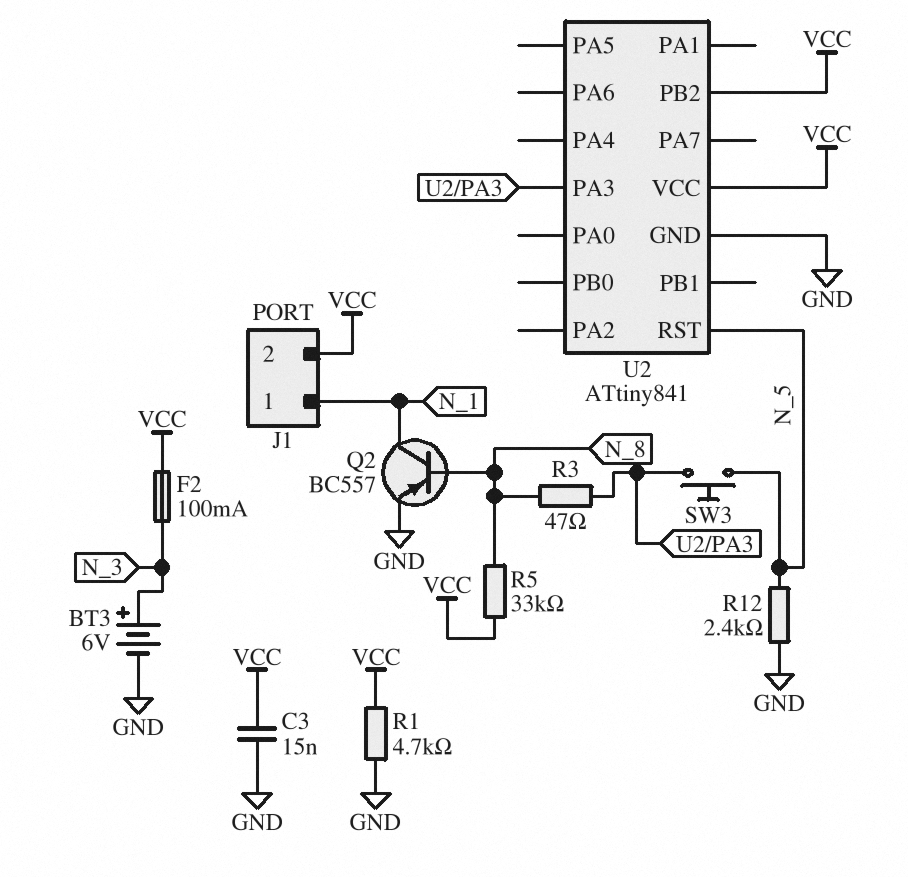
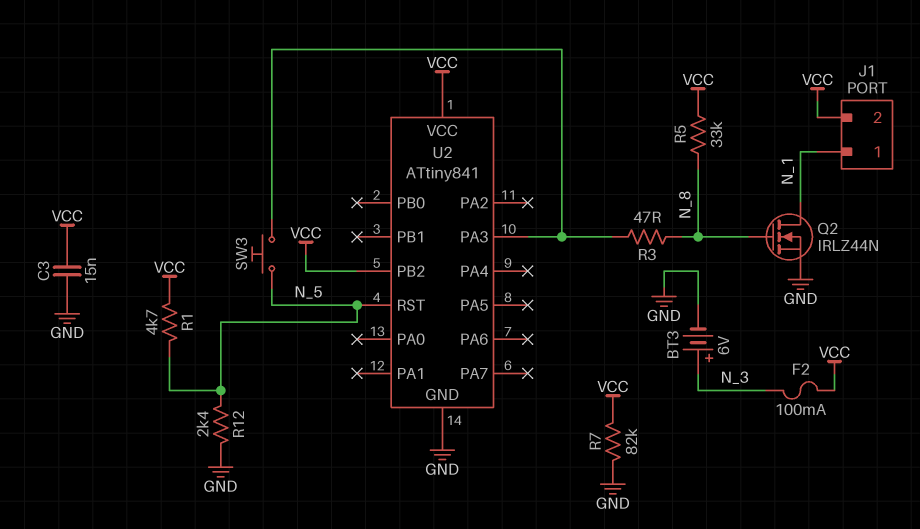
Q2: PNP BC557 (B N_8, C N_1, E GND) -> NMOS IRLZ44N (G N_8, D N_1, S GND)
R1: 4.7k (GND, VCC) -> 4.7k (N_5, VCC)
R7: none -> 82k (GND, VCC)

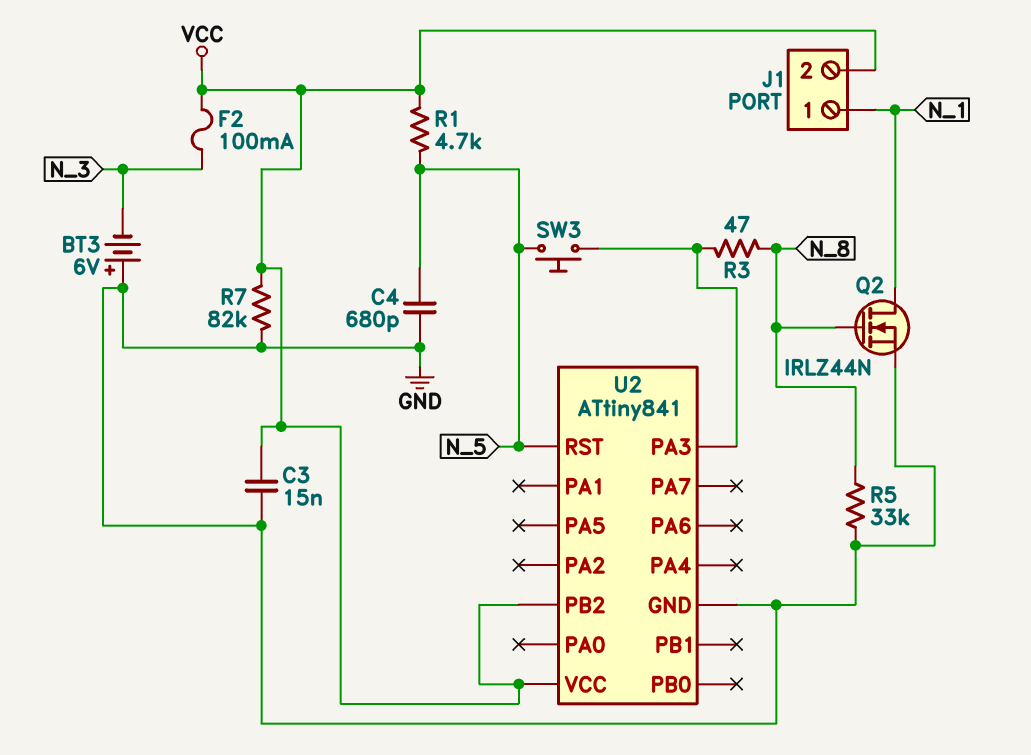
BT3: 6V (plus N_3, minus GND) -> 6V (plus GND, minus N_3)
C4: none -> 680pF (GND, N_5)
R5: 33k (N_8, VCC) -> 33k (GND, N_8)
R12: 2.4k (GND, N_5) -> none

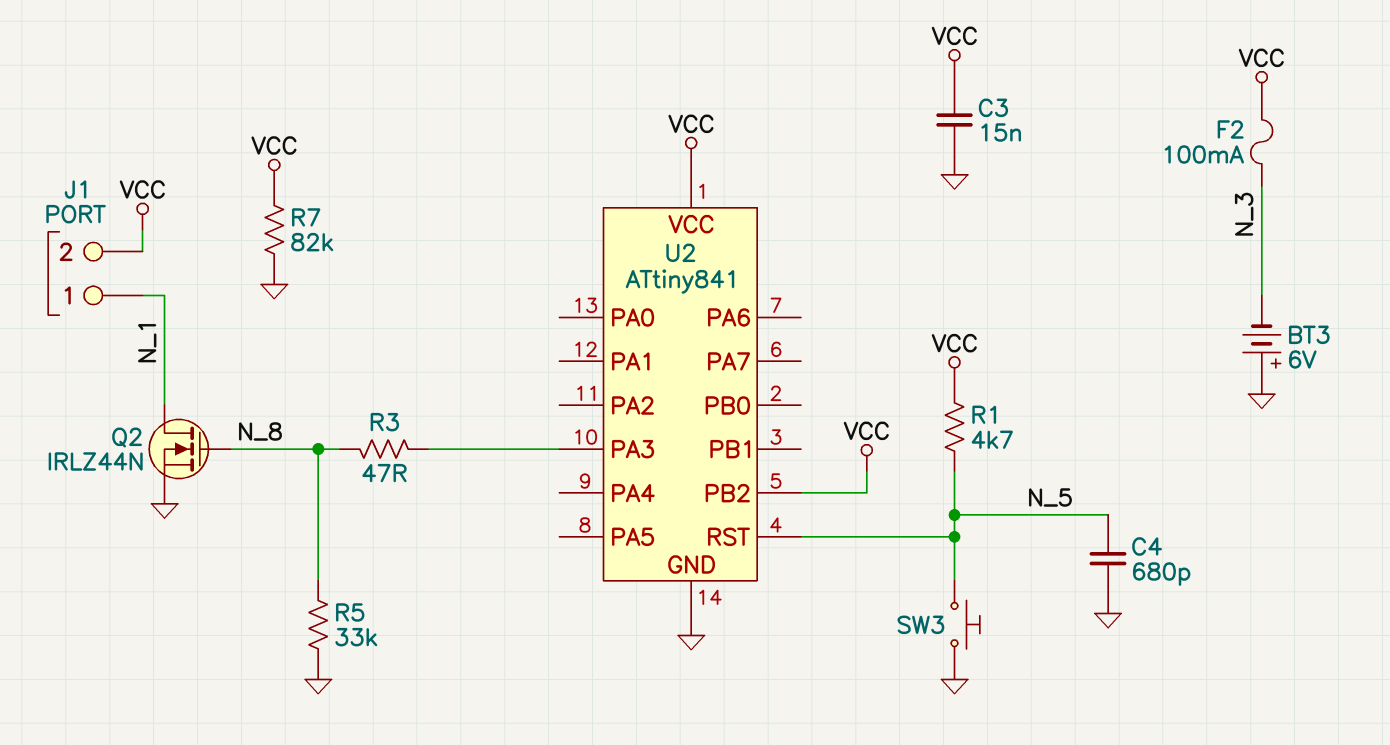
SW3: button (N_5, U2/PA3) -> button (GND, N_5)

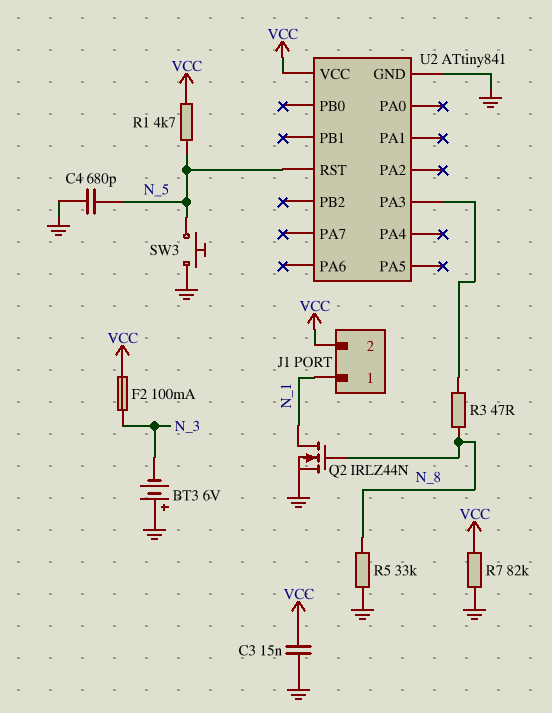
U2 pin PB2: VCC -> none

